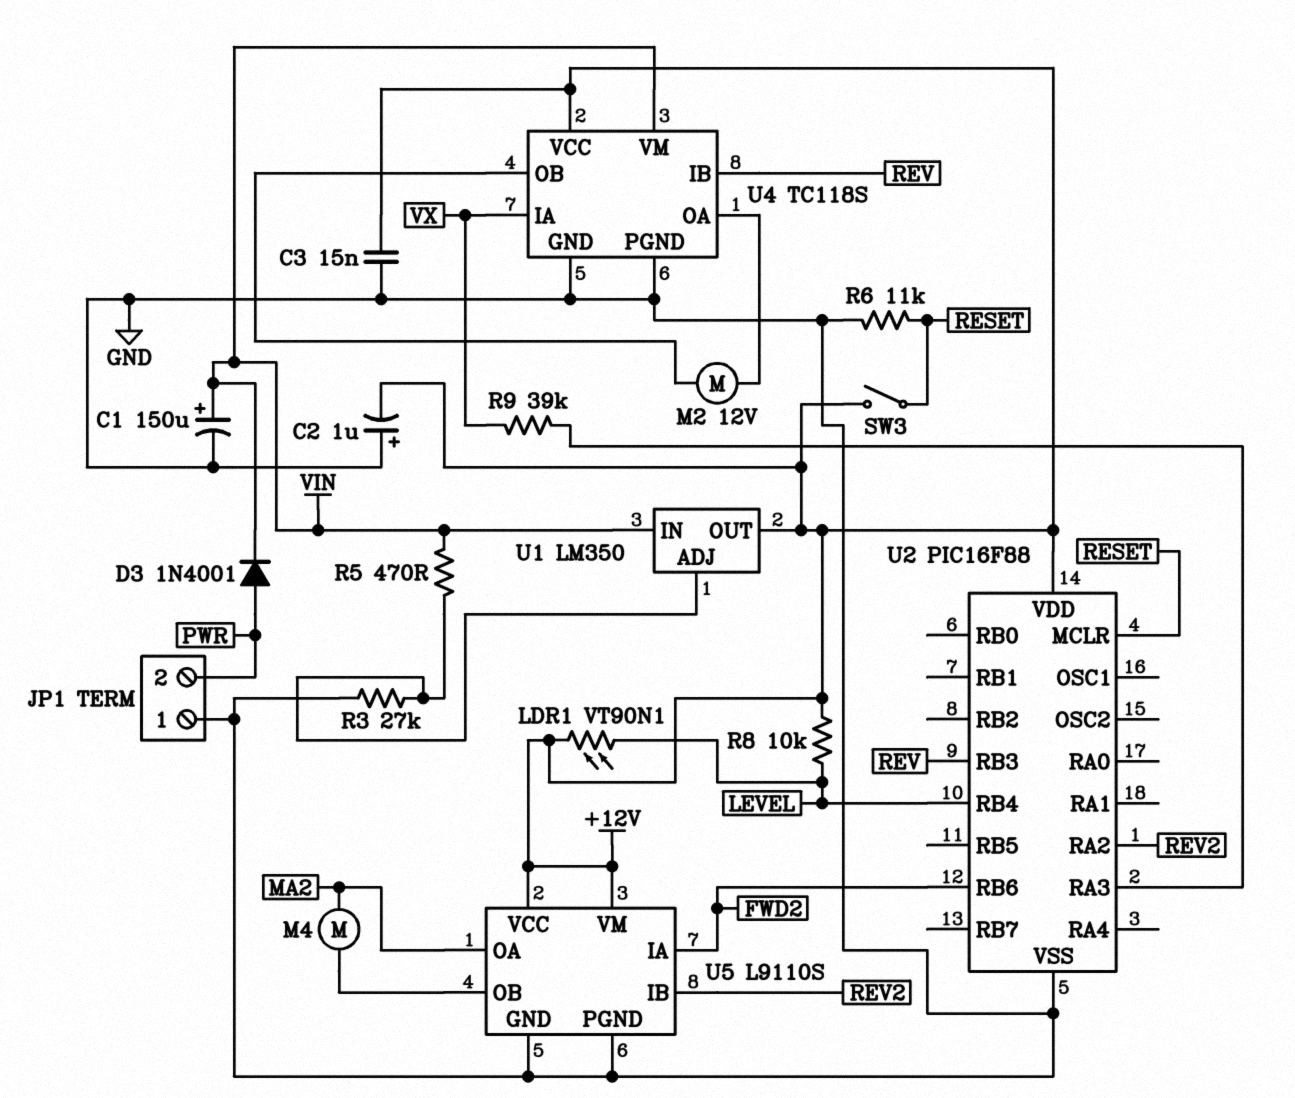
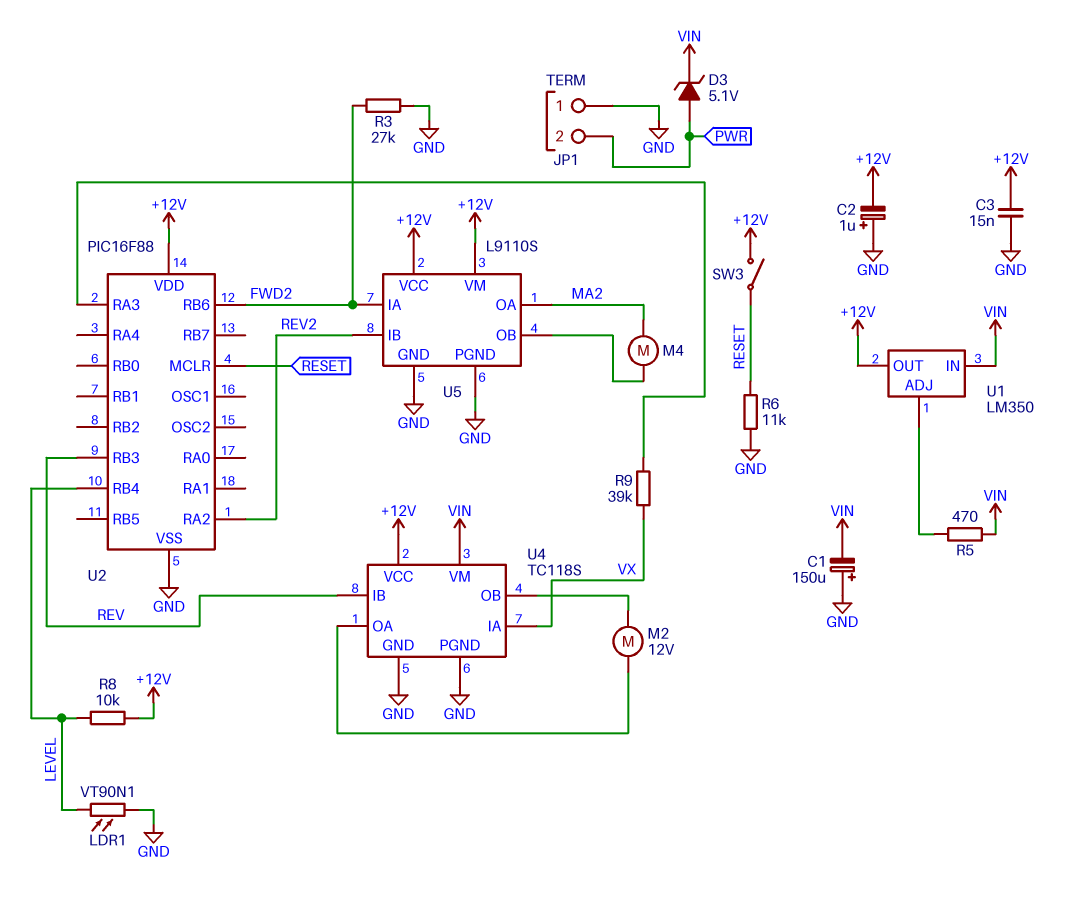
C1: 150uF (plus VIN, minus GND) -> 150uF (plus GND, minus VIN)
D3: diode 1N4001 (A PWR, K VIN) -> zener 5.1V (A PWR, K VIN)
LDR1: VT90N1 (+12V, LEVEL) -> VT90N1 (GND, LEVEL)
R3: 27k (GND, U1/ADJ) -> 27k (FWD2, GND)

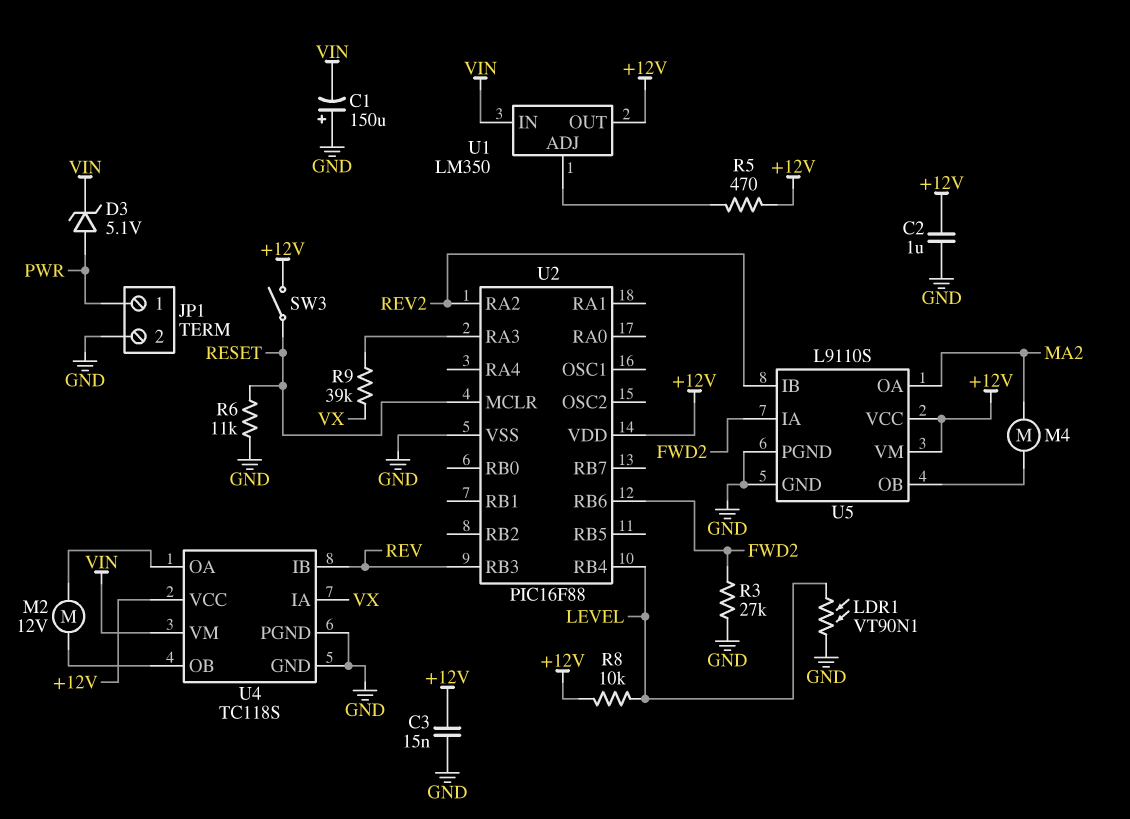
C2: 1uF (plus GND, minus +12V) -> 1uF (+12V, GND)
JP1 pin 1: GND -> PWR
JP1 pin 2: PWR -> GND
R5: 470 (U1/ADJ, VIN) -> 470 (+12V, U1/ADJ)

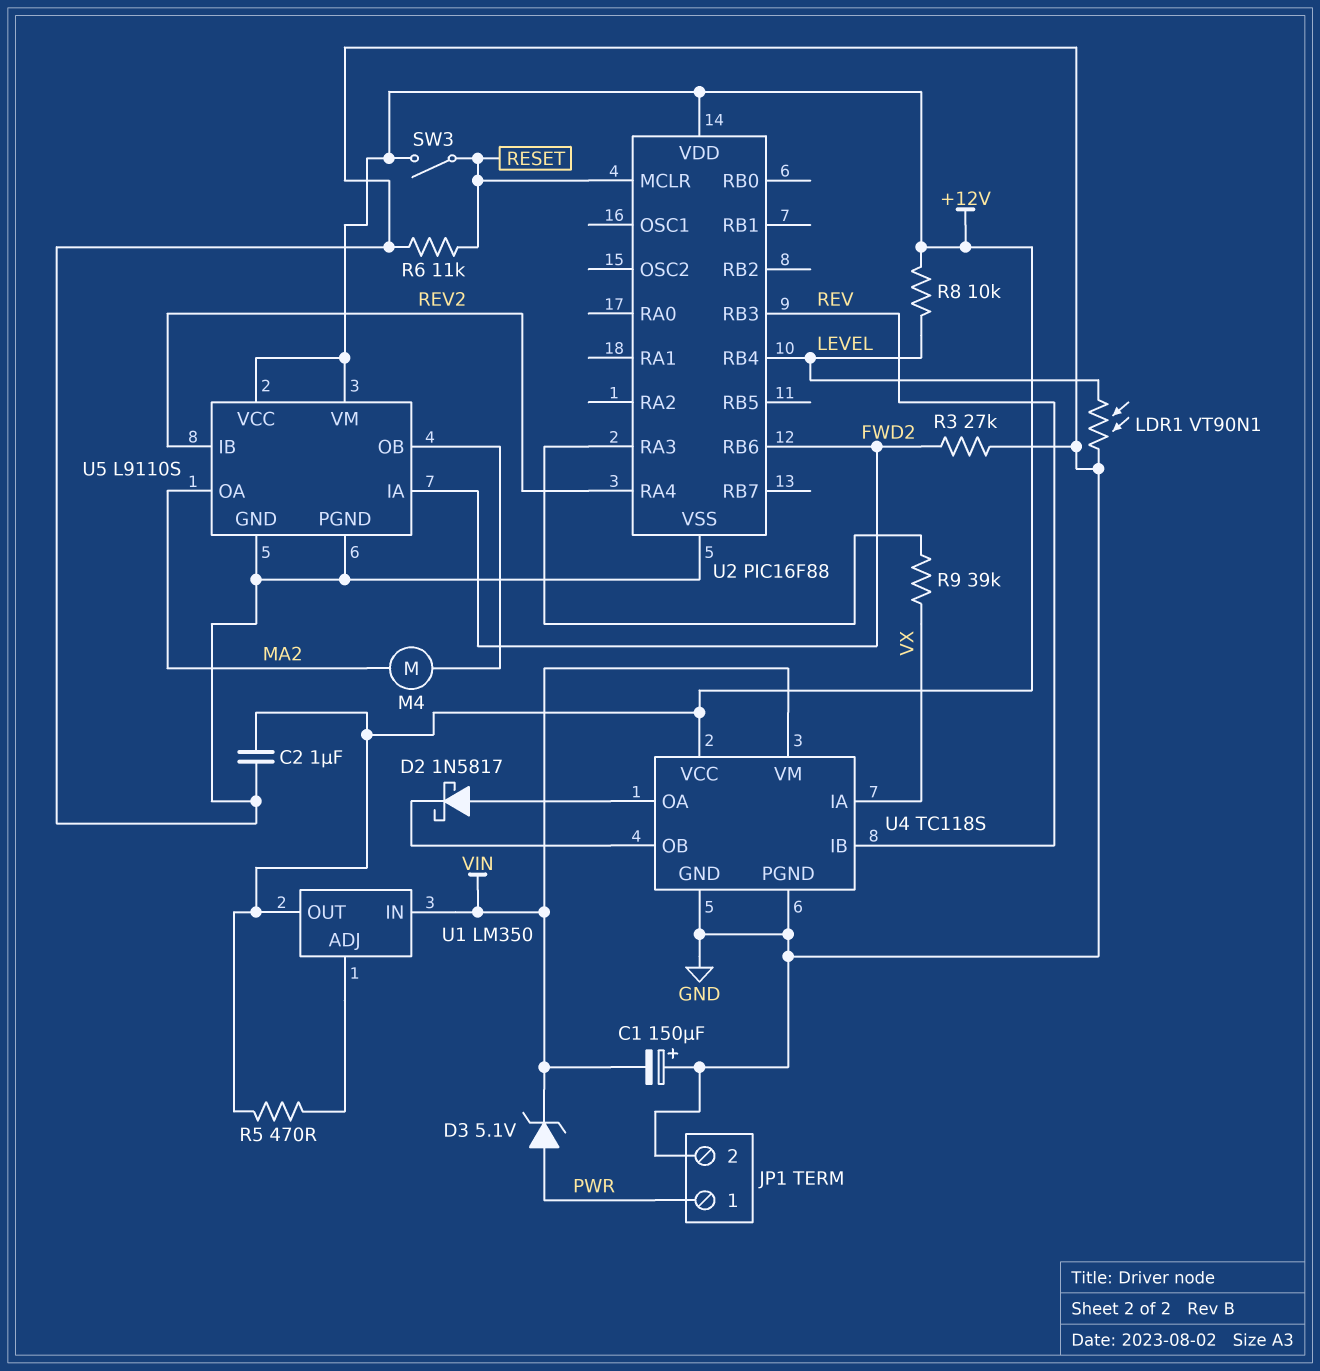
C3: 15nF (+12V, GND) -> none
D2: none -> schottky 1N5817 (A U4/OA, K U4/OB)
M2: motor 12V (U4/OA, U4/OB) -> none
U2 pin RA2: REV2 -> none
U2 pin RA4: none -> REV2

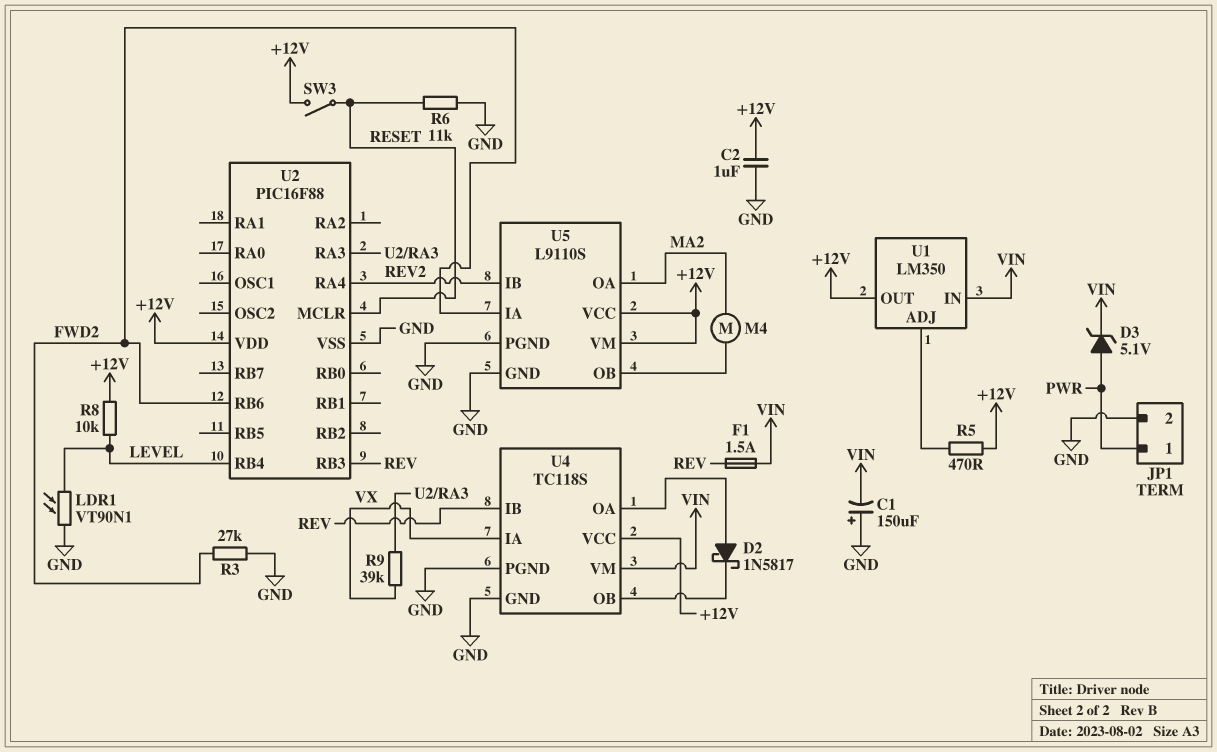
F1: none -> 1.5A (REV, VIN)

